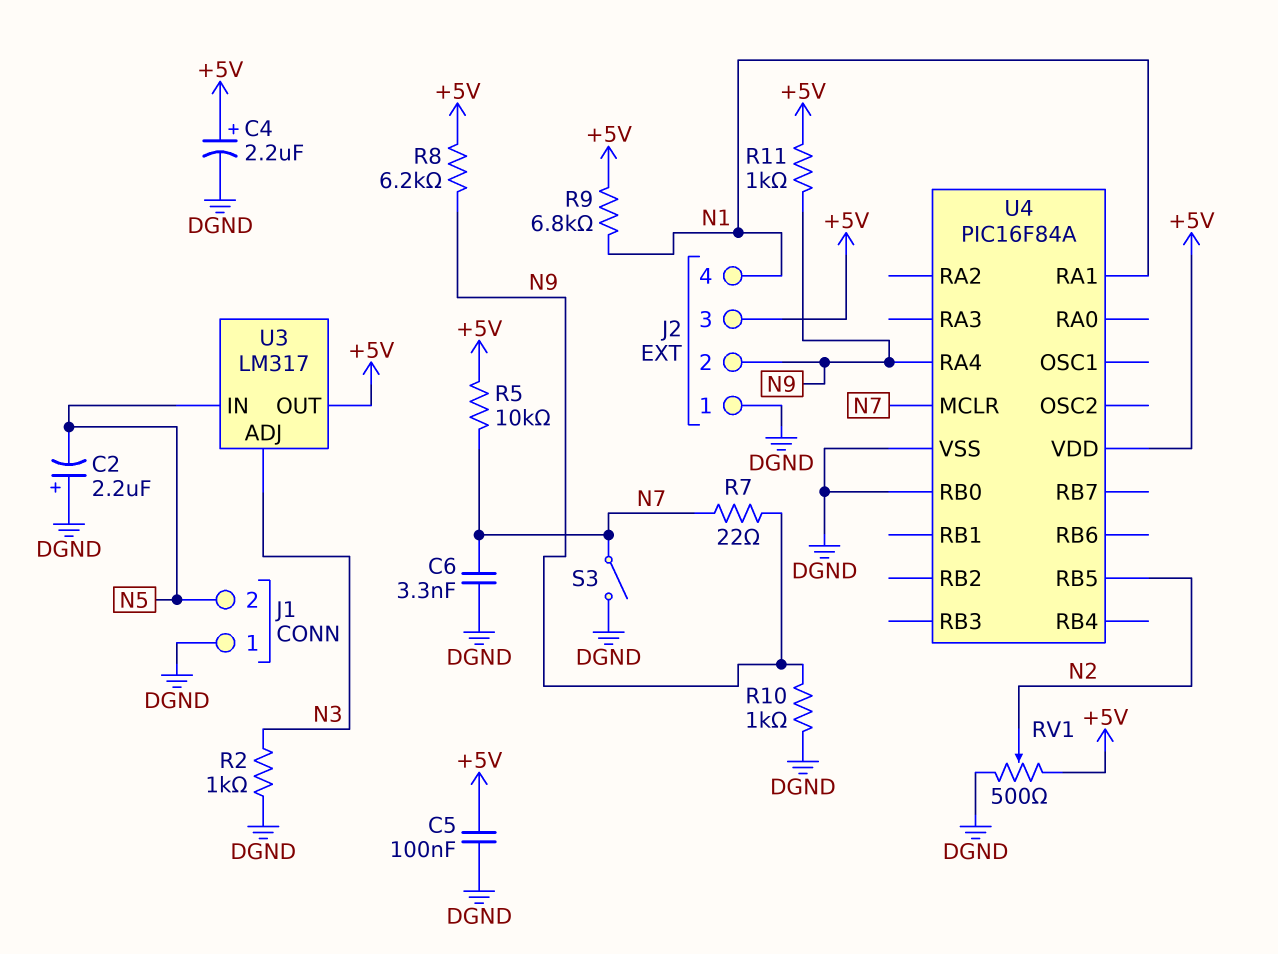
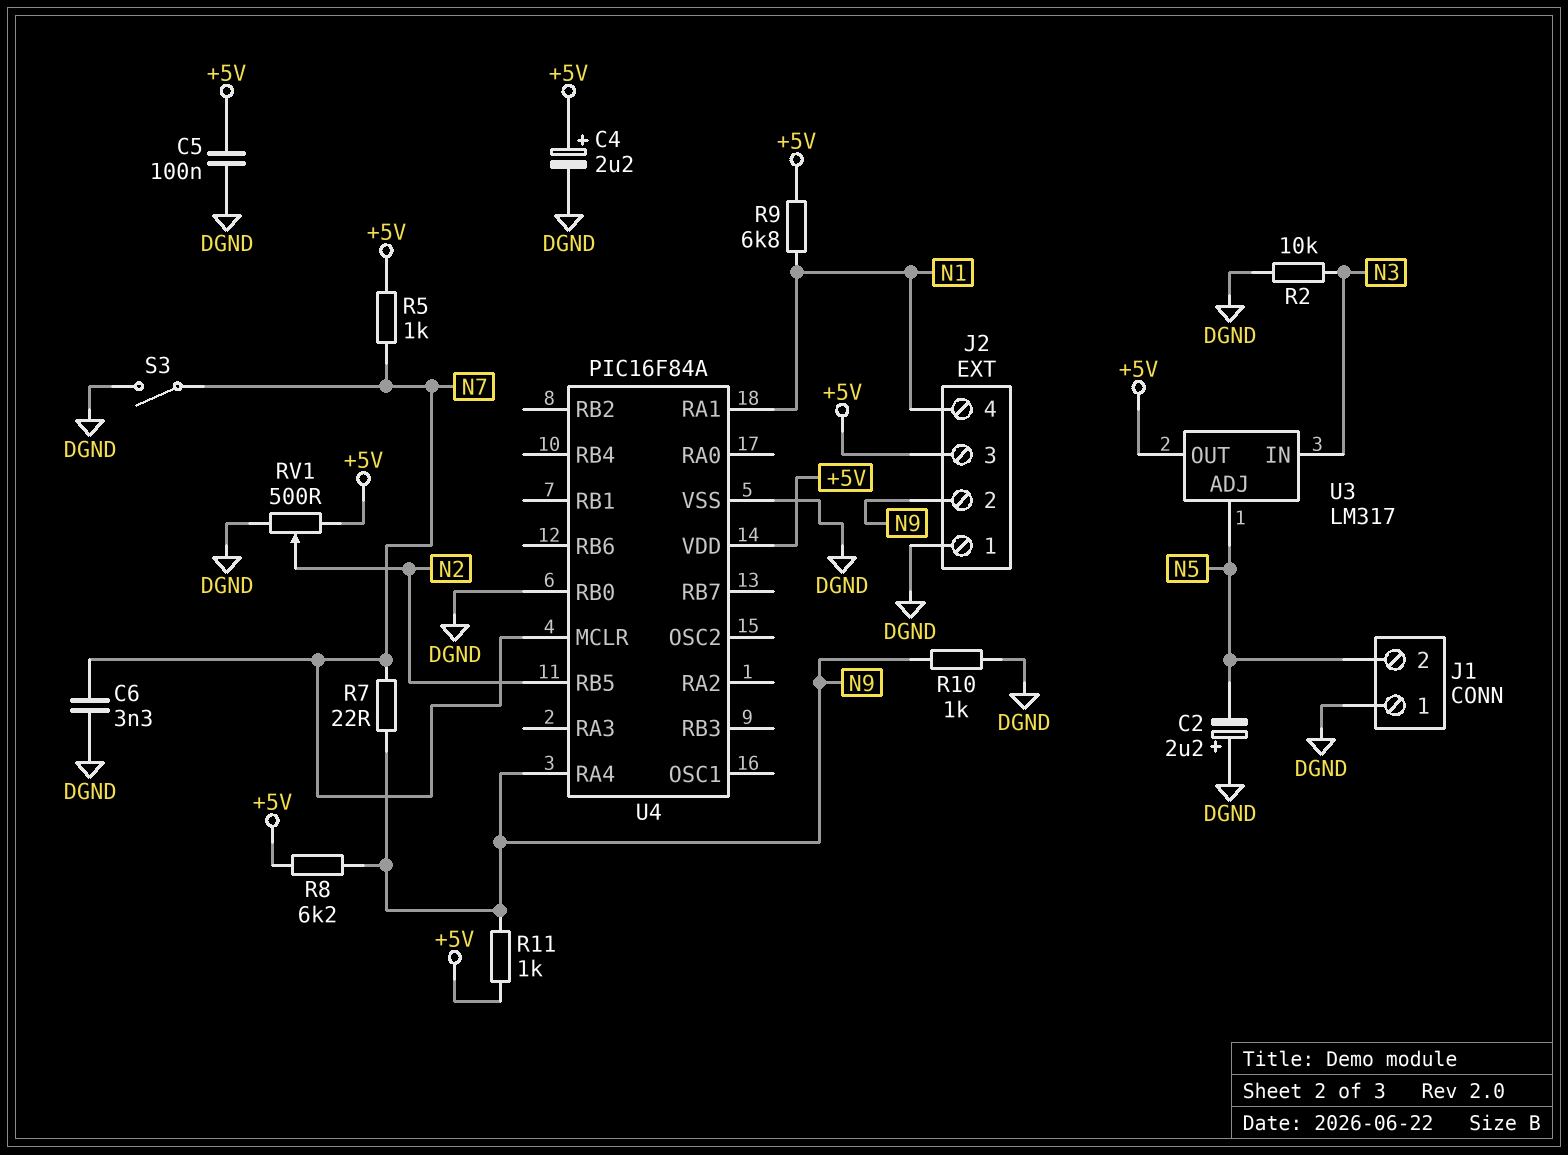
R2: 1k (DGND, N3) -> 10k (DGND, N3)
R5: 10k (+5V, N7) -> 1k (+5V, N7)
U3 pin ADJ: N3 -> N5
U3 pin IN: N5 -> N3

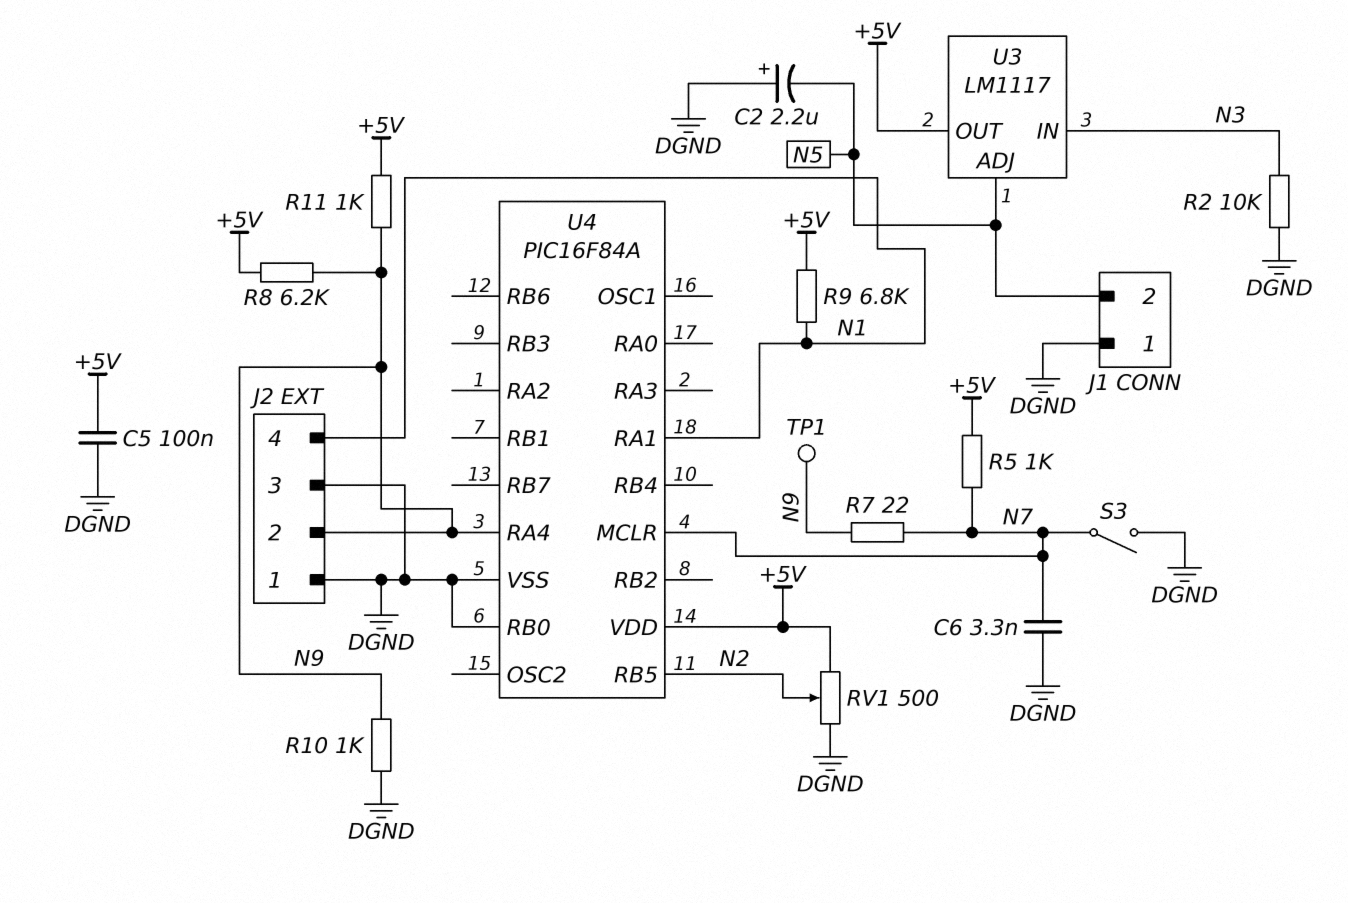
C4: 2.2uF (plus +5V, minus DGND) -> none
J2 pin 3: +5V -> DGND
TP1: none -> test point (N9)
U3: LM317 -> LM1117

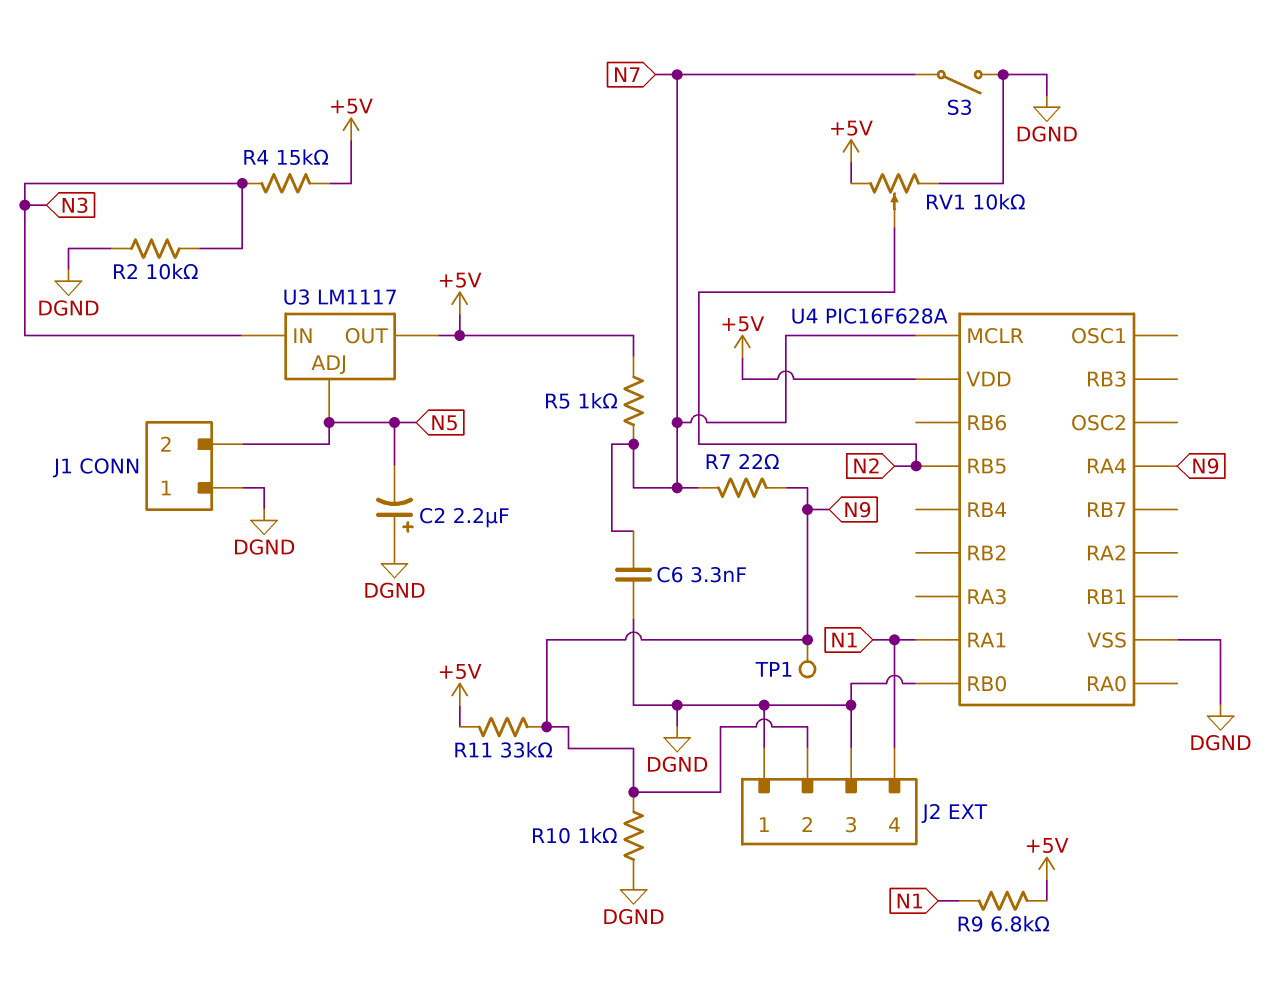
C5: 100nF (+5V, DGND) -> none
R4: none -> 15k (+5V, N3)
R8: 6.2k (+5V, N9) -> none
R11: 1k (+5V, N9) -> 33k (+5V, N9)
RV1: 500 (+5V, DGND, wiper N2) -> 10k (+5V, DGND, wiper N2)
U4: PIC16F84A -> PIC16F628A

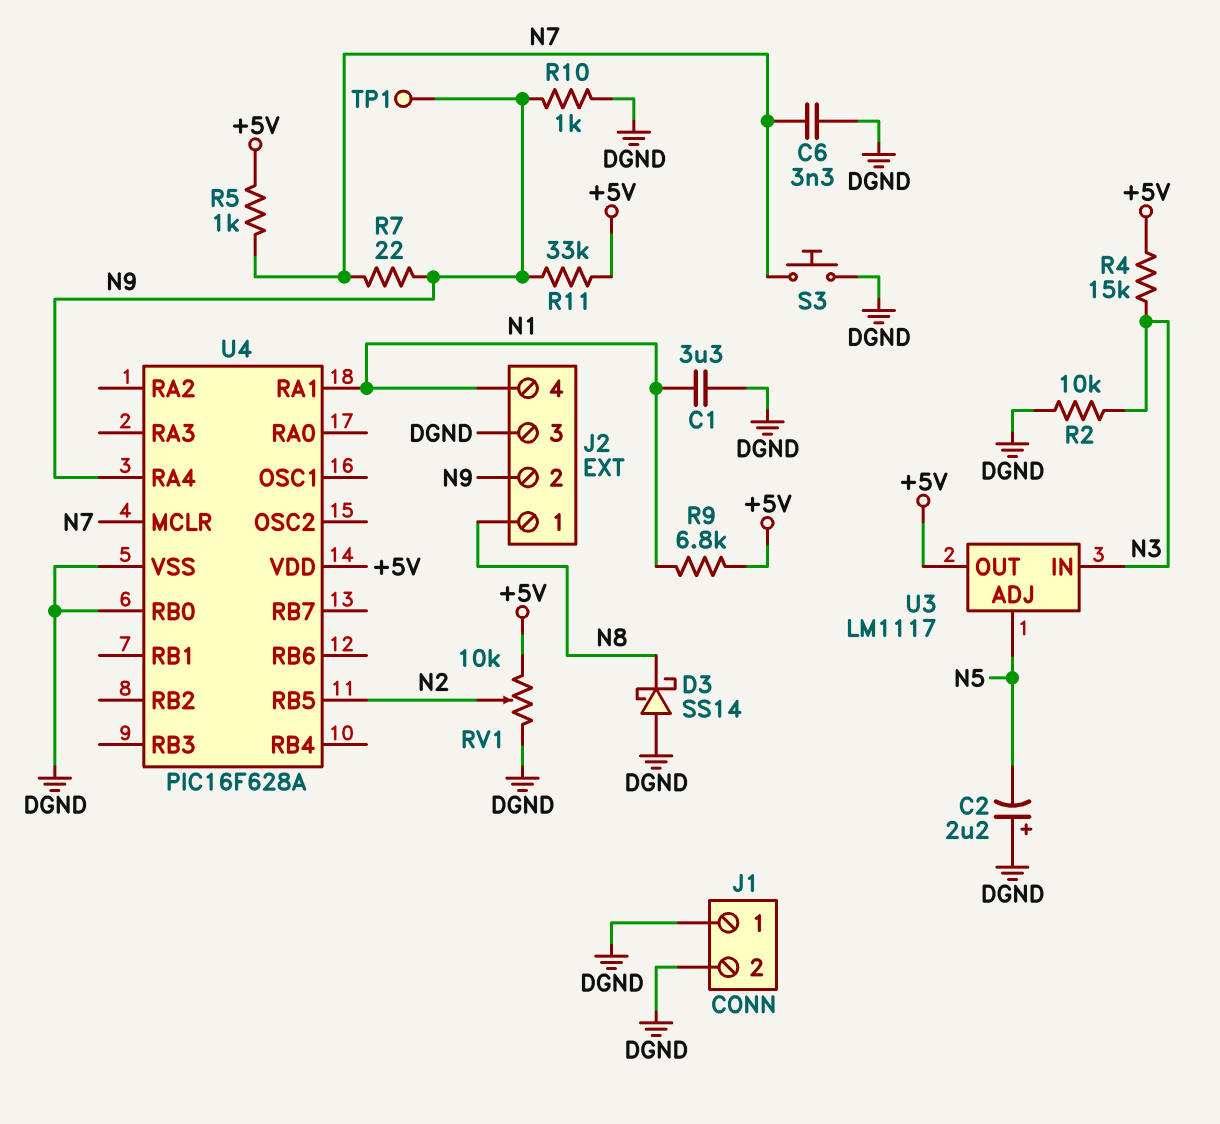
C1: none -> 3.3uF (DGND, N1)
D3: none -> schottky SS14 (A DGND, K N8)
J1 pin 2: N5 -> DGND
J2 pin 1: DGND -> N8
S3: switch (DGND, N7) -> button (DGND, N7)

